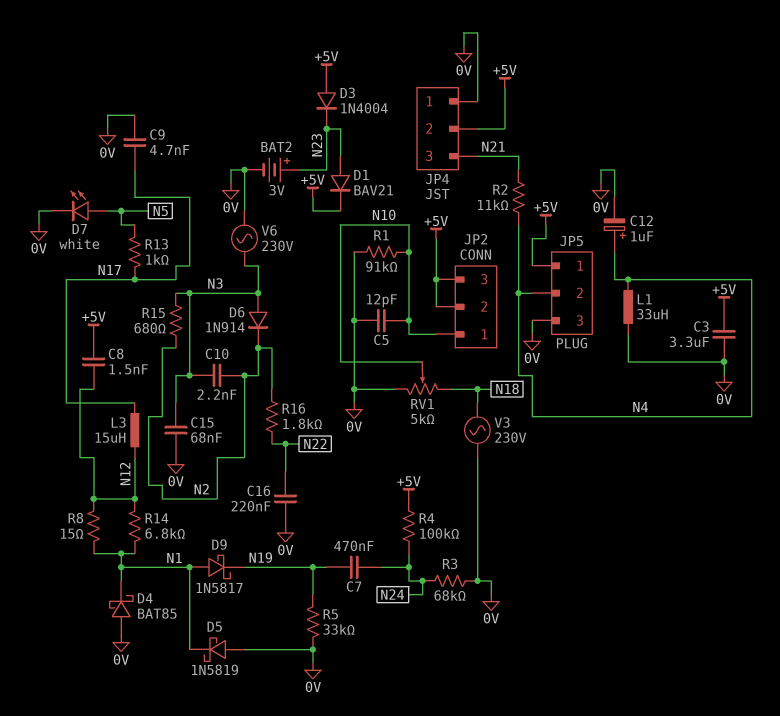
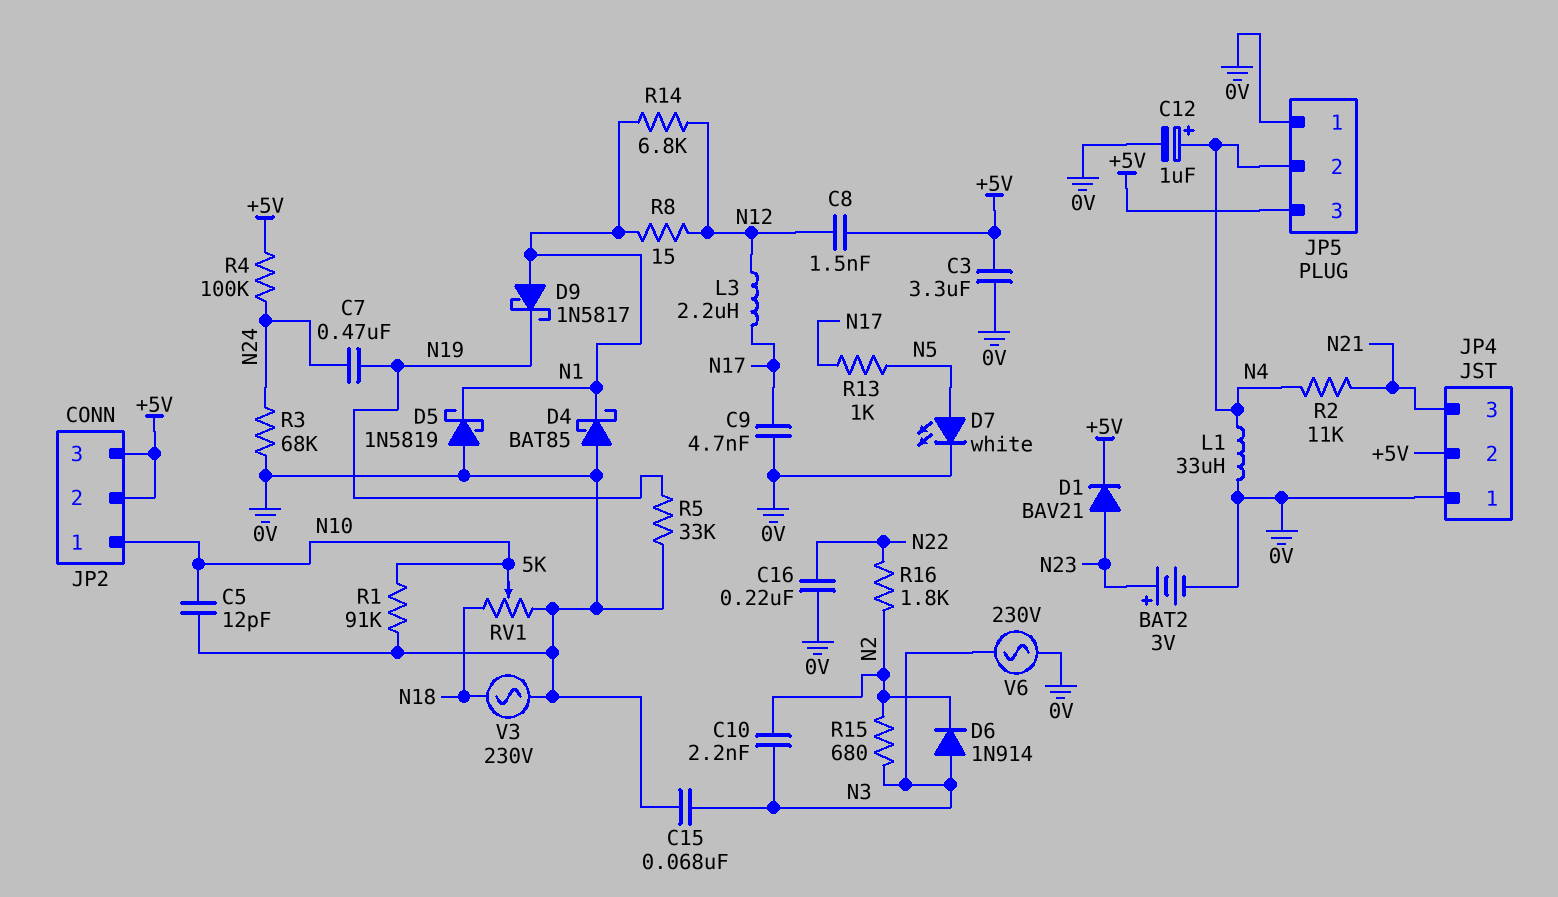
D3: diode 1N4004 (A +5V, K N23) -> none
JP5 pin 1: +5V -> 0V
JP5 pin 3: 0V -> +5V
L3: 15uH (N12, N17) -> 2.2uH (N12, N17)

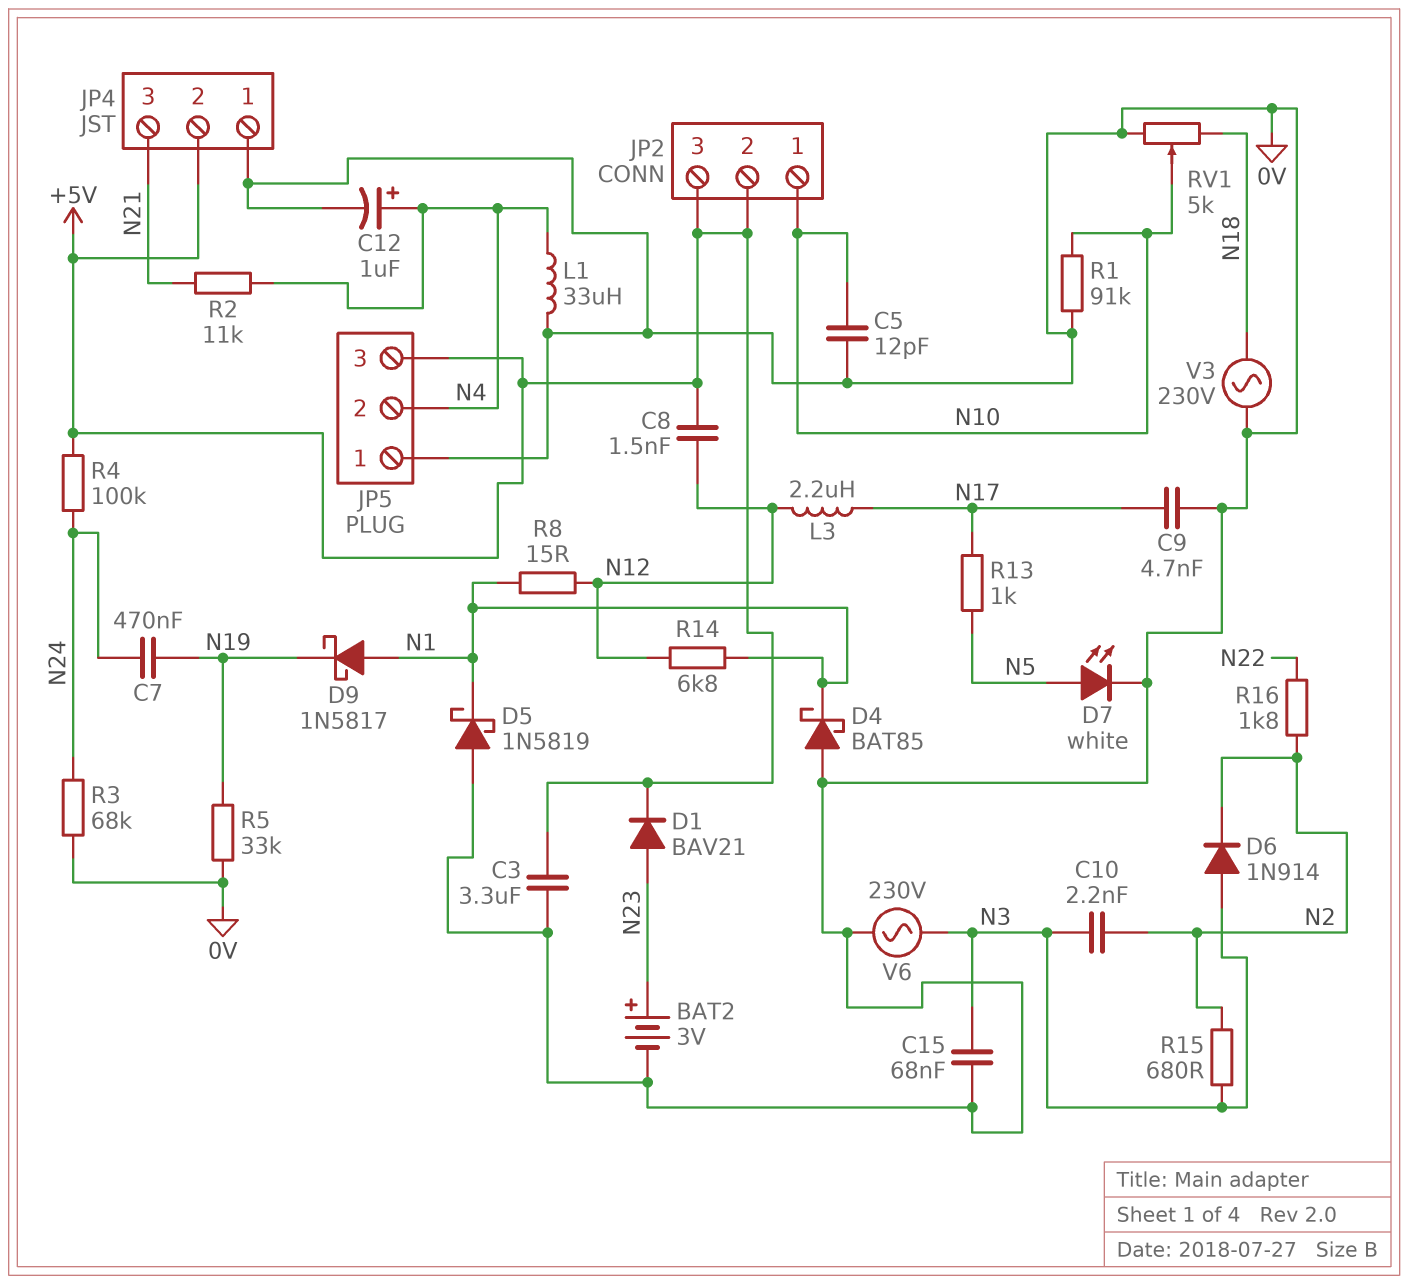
C16: 220nF (0V, N22) -> none

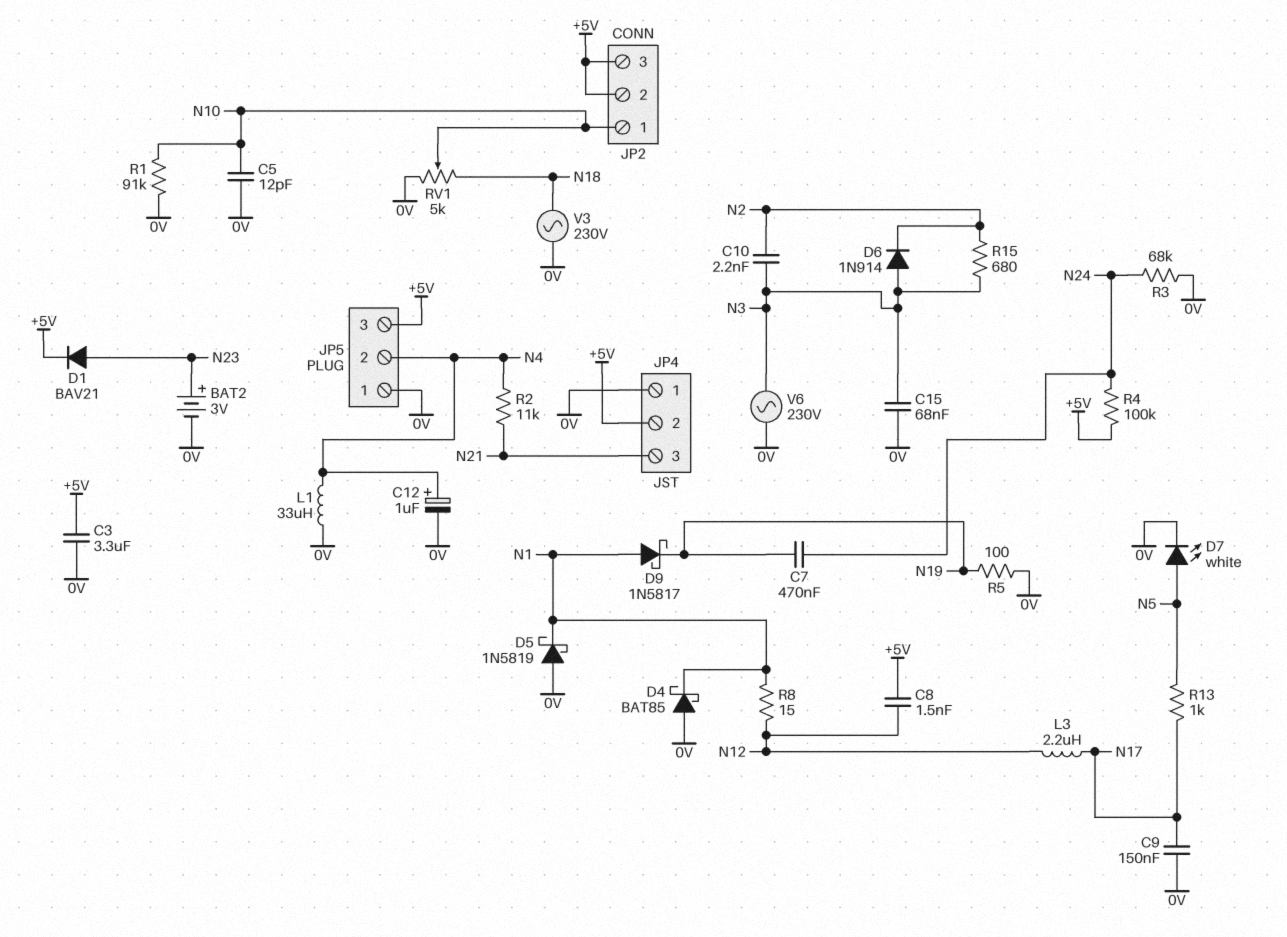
C9: 4.7nF (0V, N17) -> 150nF (0V, N17)
R5: 33k (0V, N19) -> 100 (0V, N19)
R14: 6.8k (N1, N12) -> none
R16: 1.8k (N2, N22) -> none

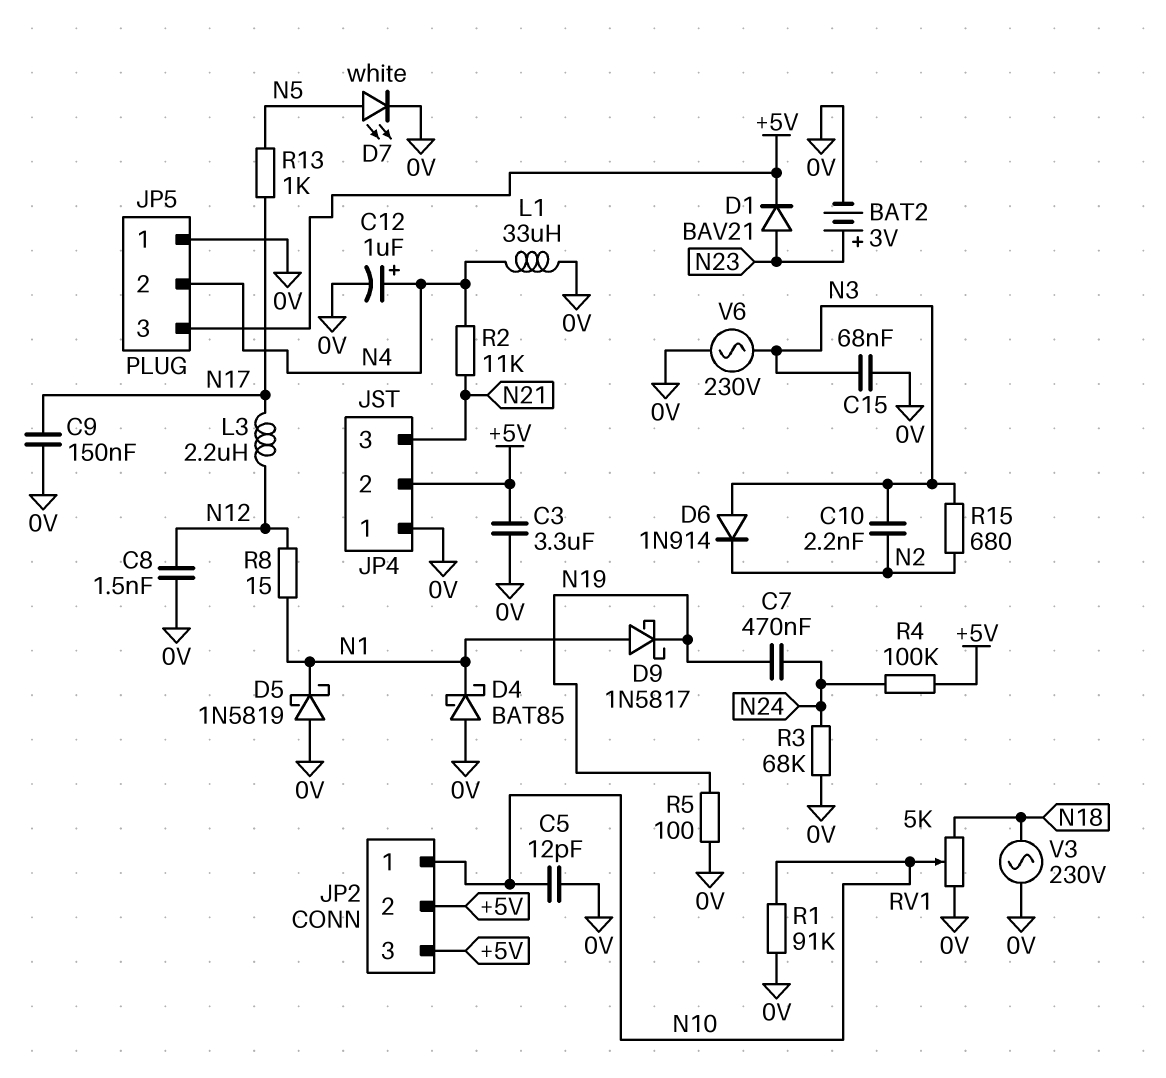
C8: 1.5nF (+5V, N12) -> 1.5nF (0V, N12)

